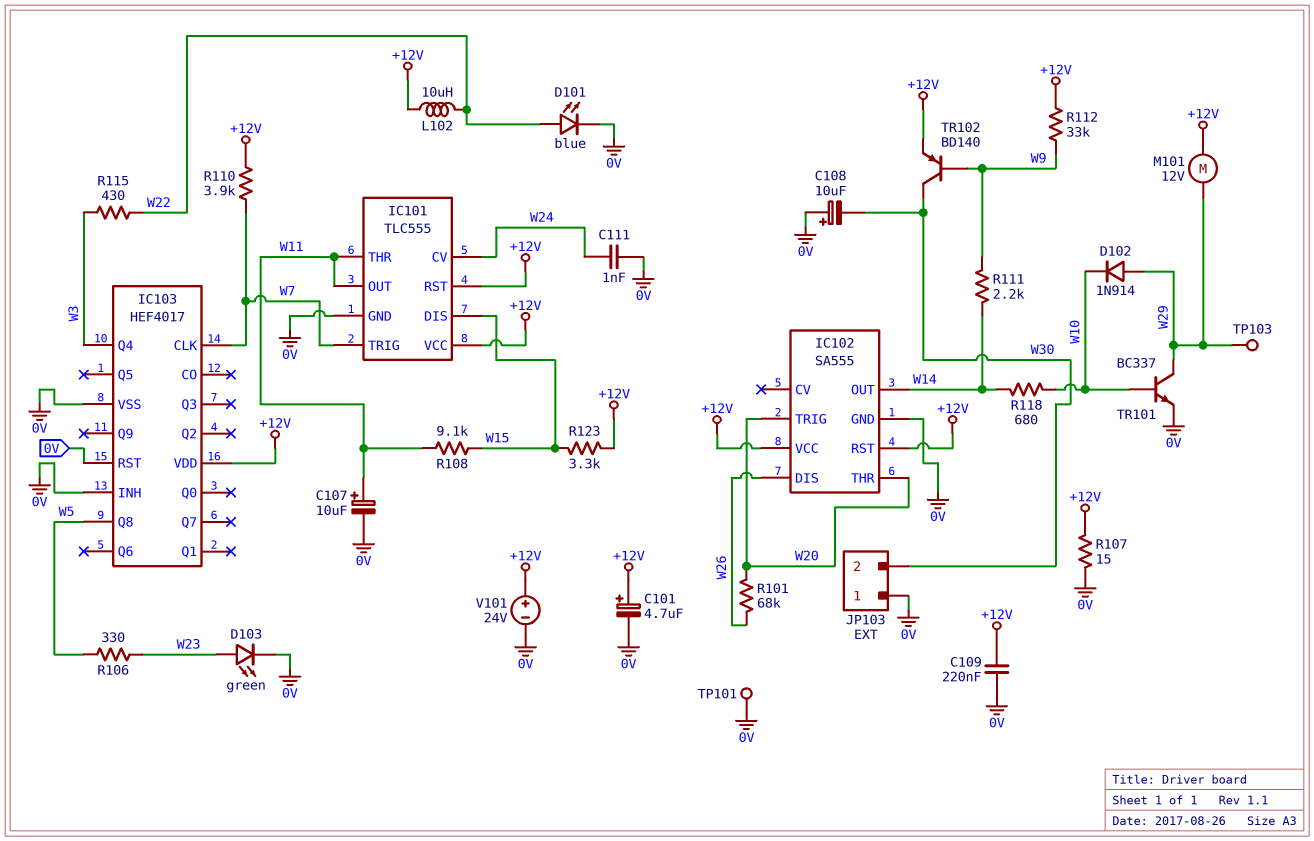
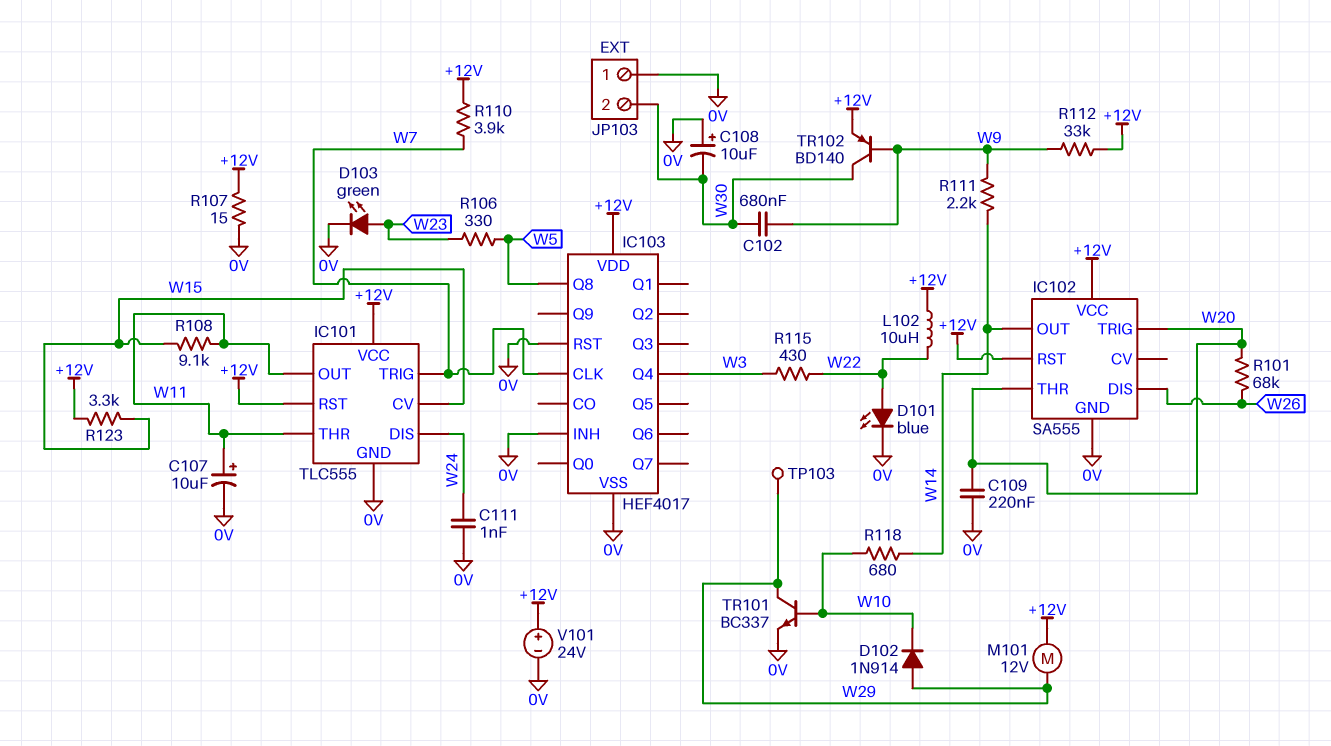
C101: 4.7uF (plus +12V, minus 0V) -> none
C102: none -> 680nF (W9, W30)
C109: 220nF (+12V, 0V) -> 220nF (0V, W20)
IC101 pin CV: W24 -> W15
IC101 pin DIS: W15 -> W24
TP101: test point (0V) -> none

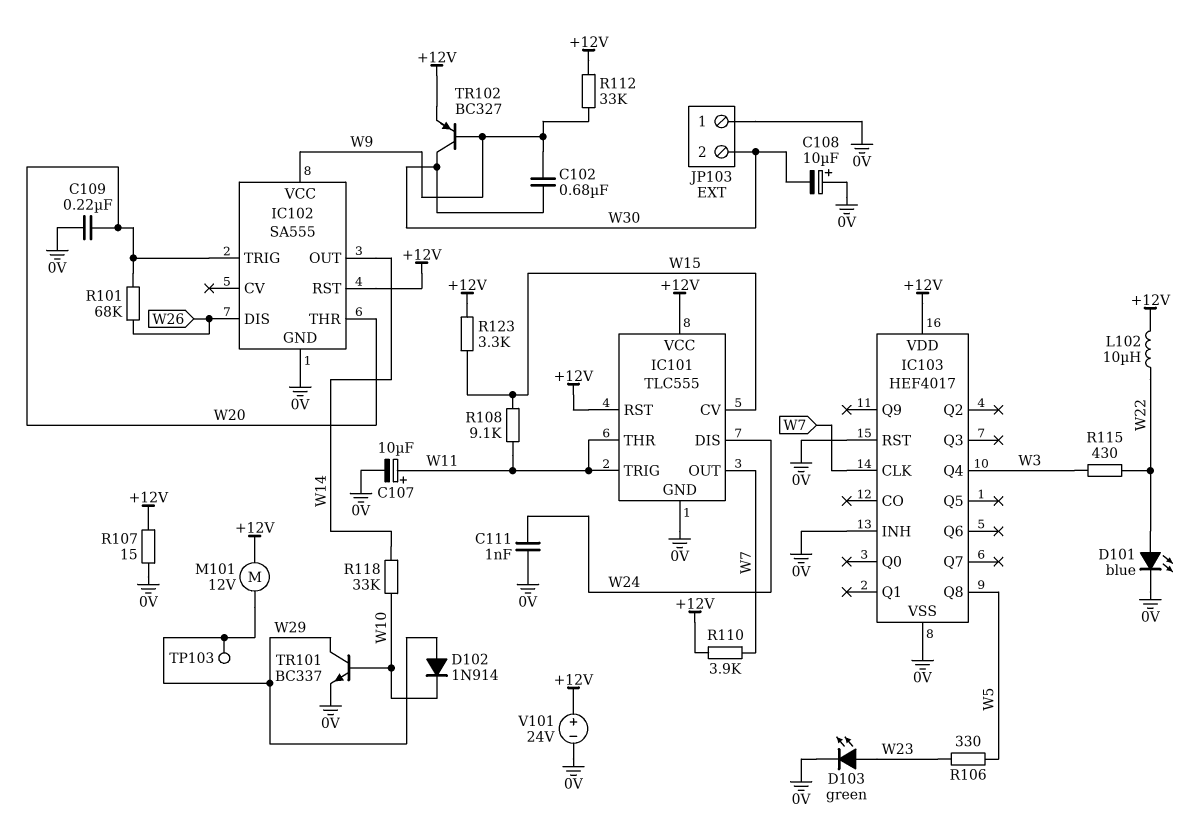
IC101 pin OUT: W11 -> W7
IC101 pin TRIG: W7 -> W11
IC102 pin VCC: +12V -> W9
R111: 2.2k (W9, W14) -> none
R118: 680 (W10, W14) -> 33k (W10, W14)
TR102: PNP BD140 (B W9, C W30, E +12V) -> PNP BC327 (B W9, C W30, E +12V)

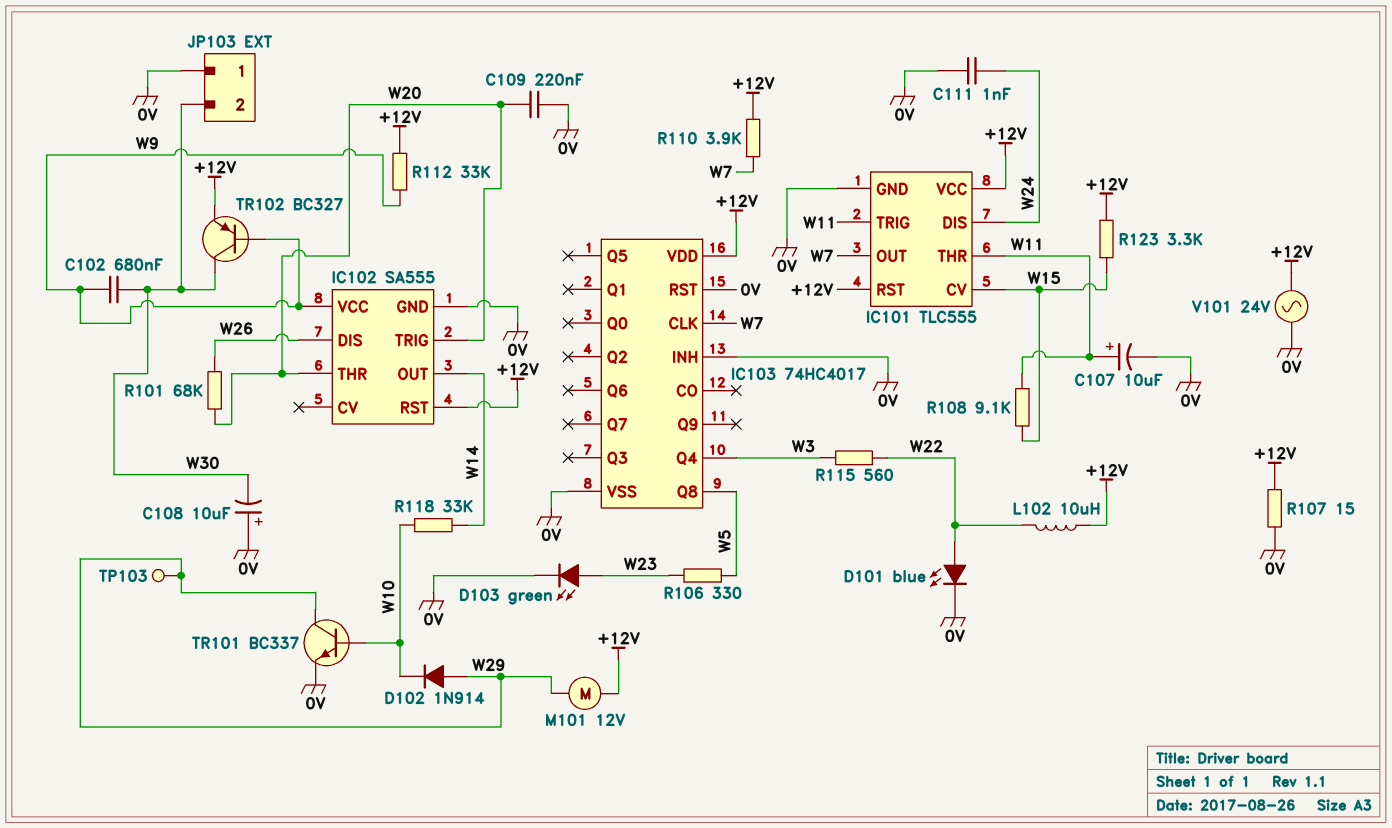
IC103: HEF4017 -> 74HC4017
R115: 430 (W3, W22) -> 560 (W3, W22)
V101: 24V (plus +12V, minus 0V) -> AC 24V (+12V, 0V)

